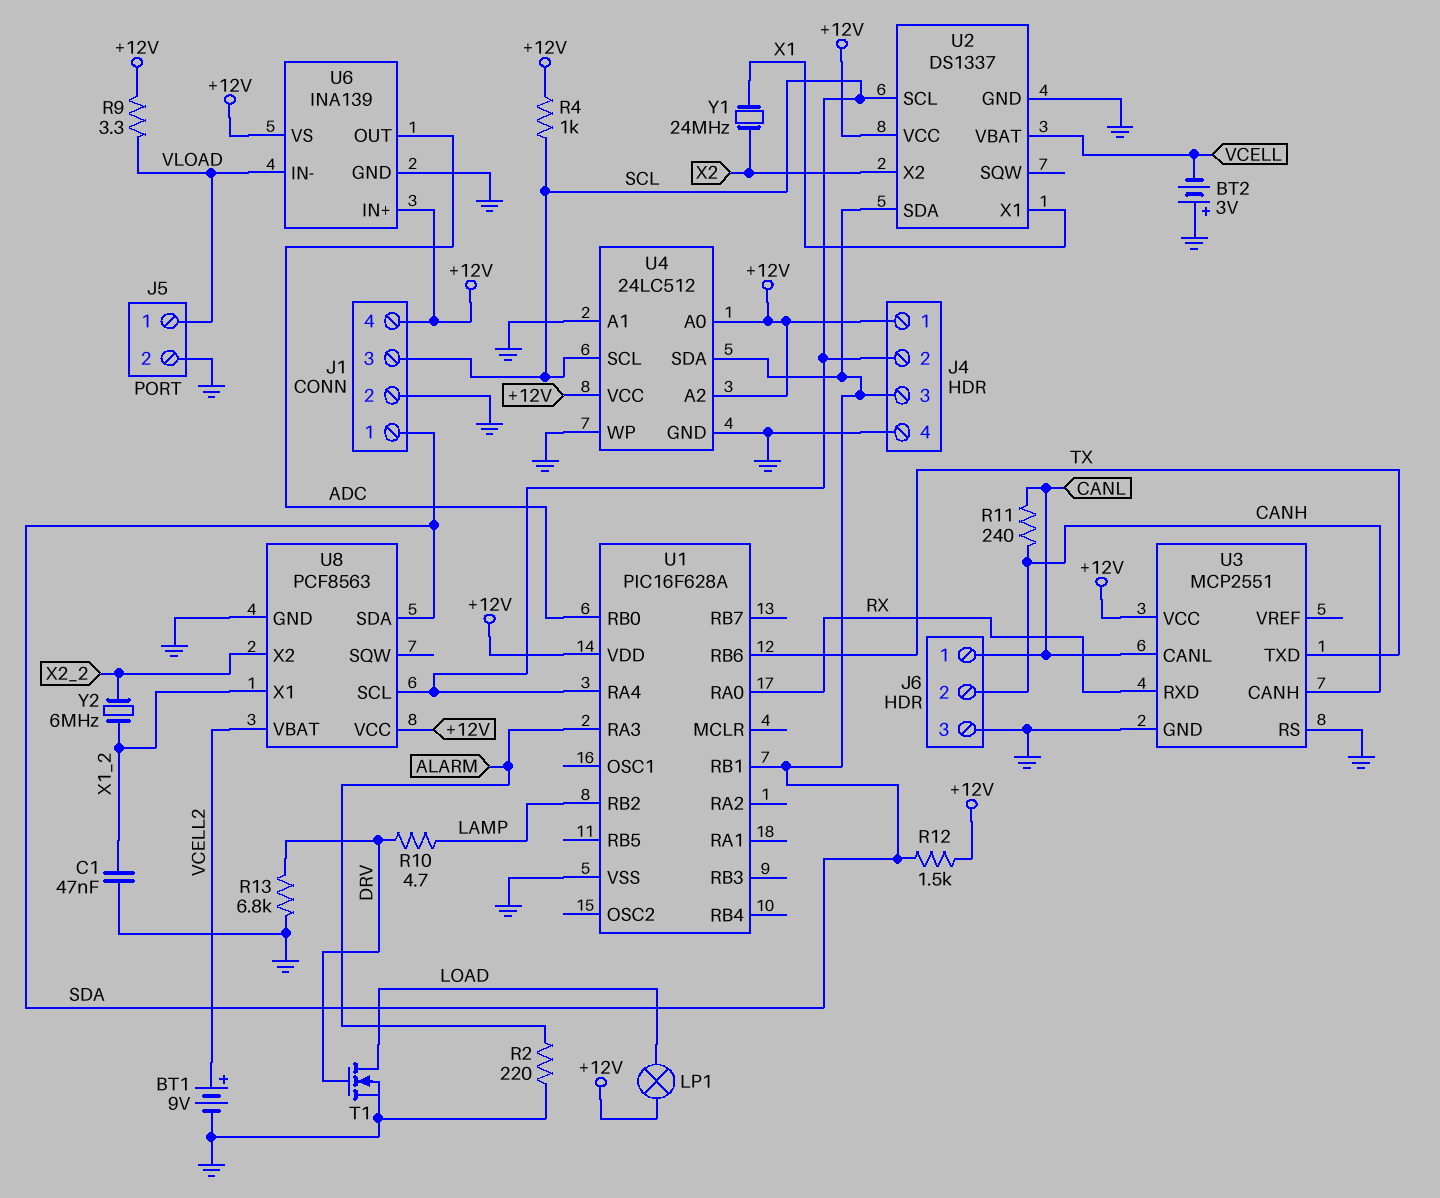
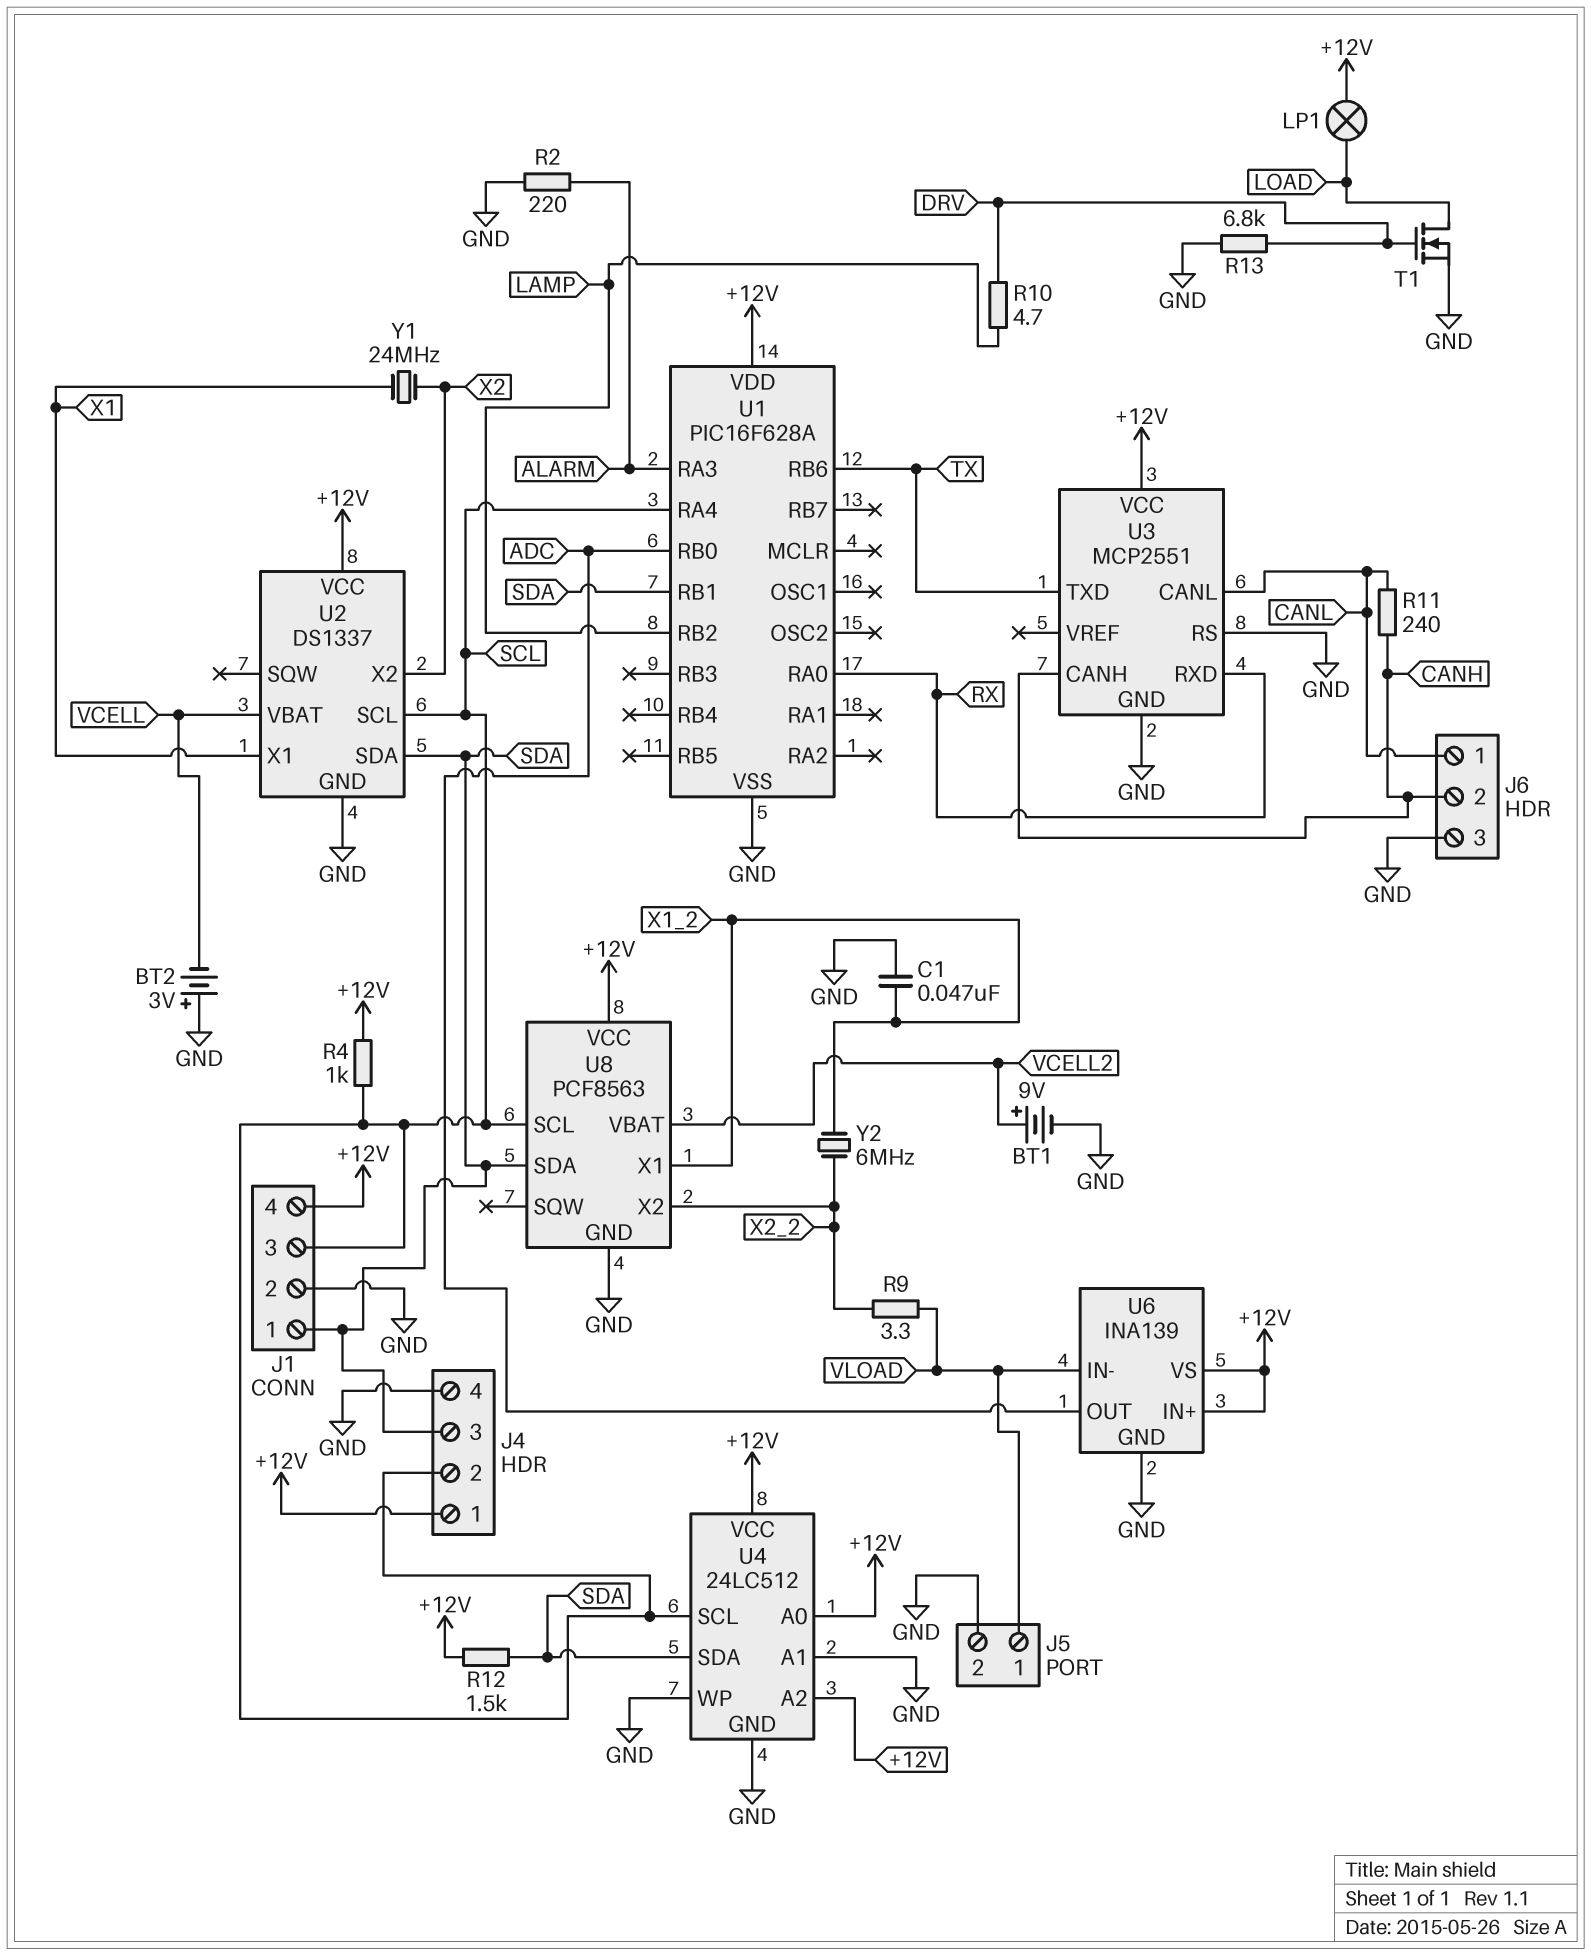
R9: 3.3 (+12V, VLOAD) -> 3.3 (VLOAD, X2_2)

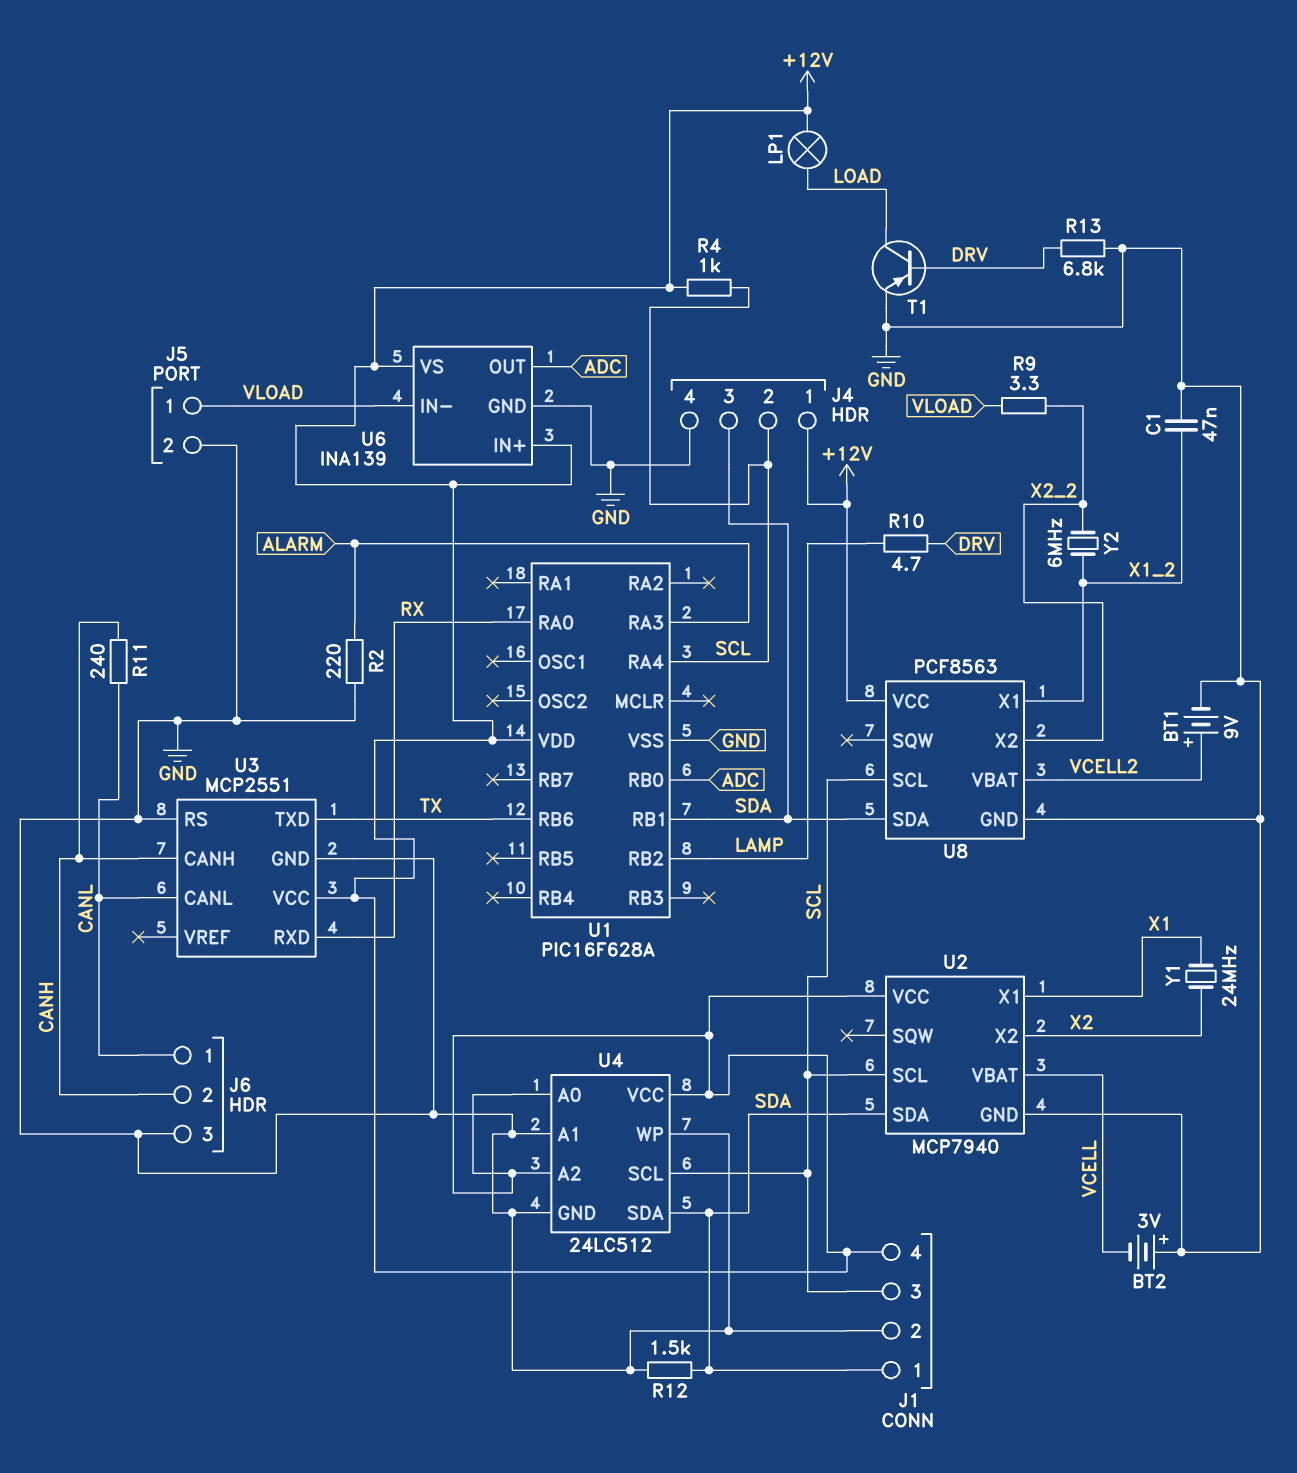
R12: 1.5k (+12V, SDA) -> 1.5k (GND, SDA)
T1: NMOS (G DRV, D LOAD, S GND) -> PNP (B DRV, C LOAD, E GND)
U2: DS1337 -> MCP7940

